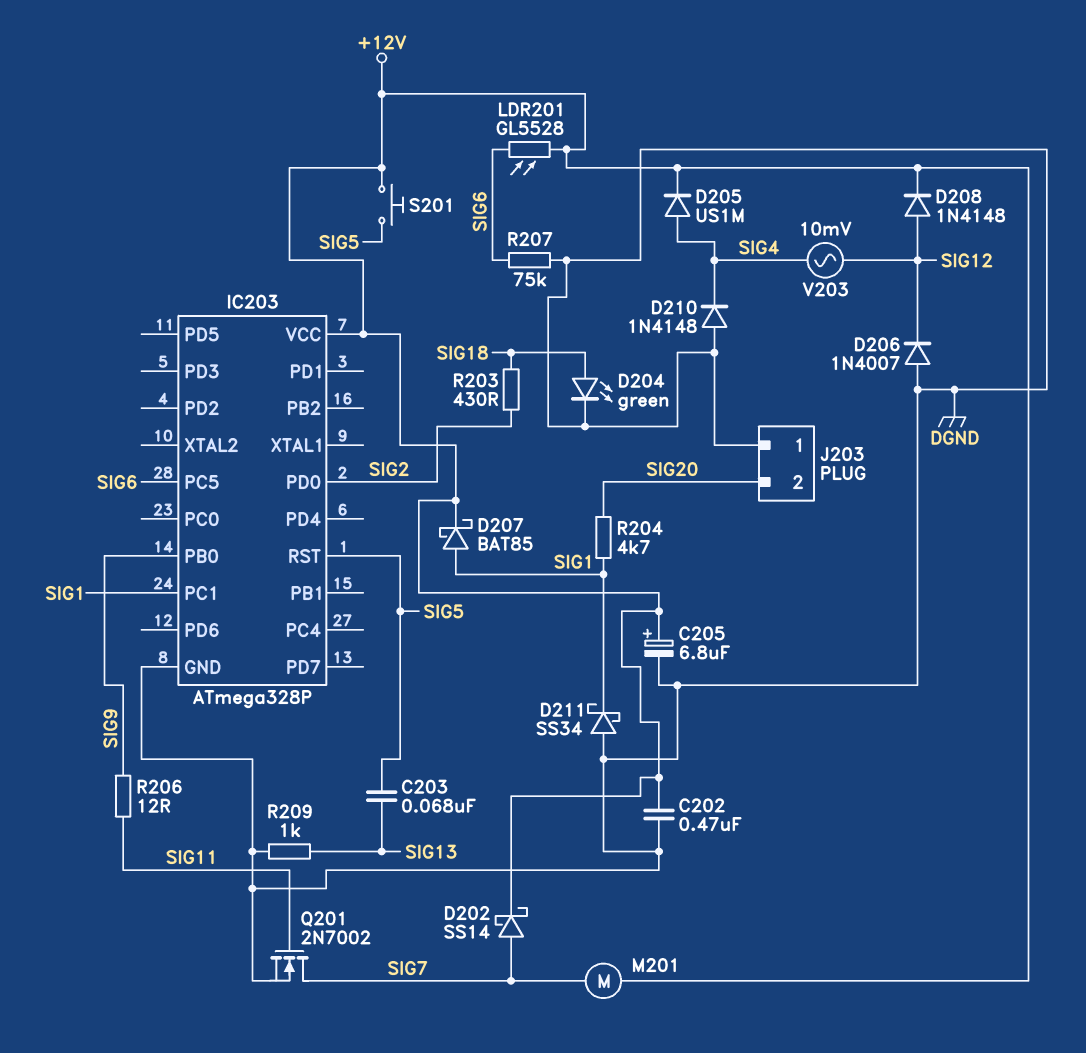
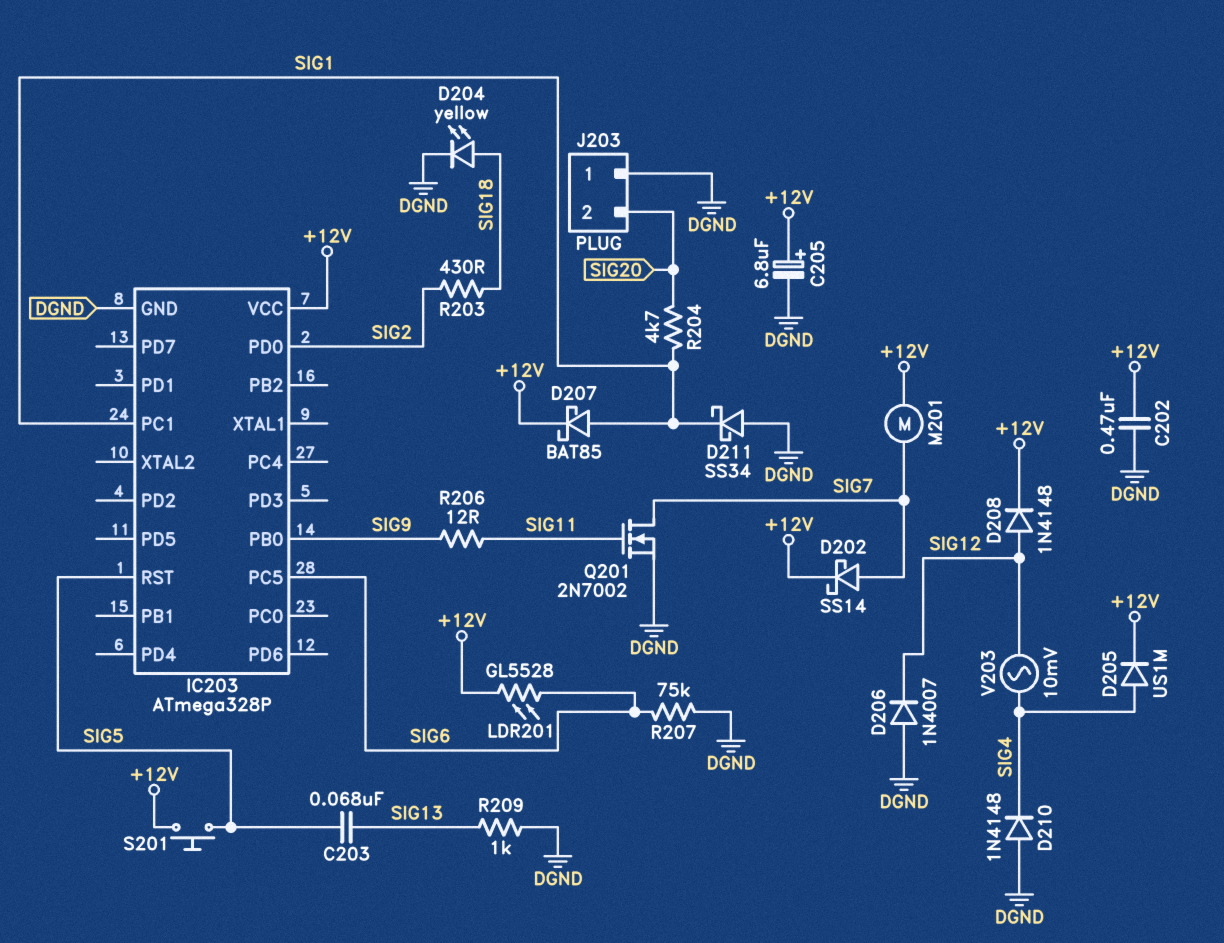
D204: LED green (A SIG18, K DGND) -> LED yellow (A SIG18, K DGND)

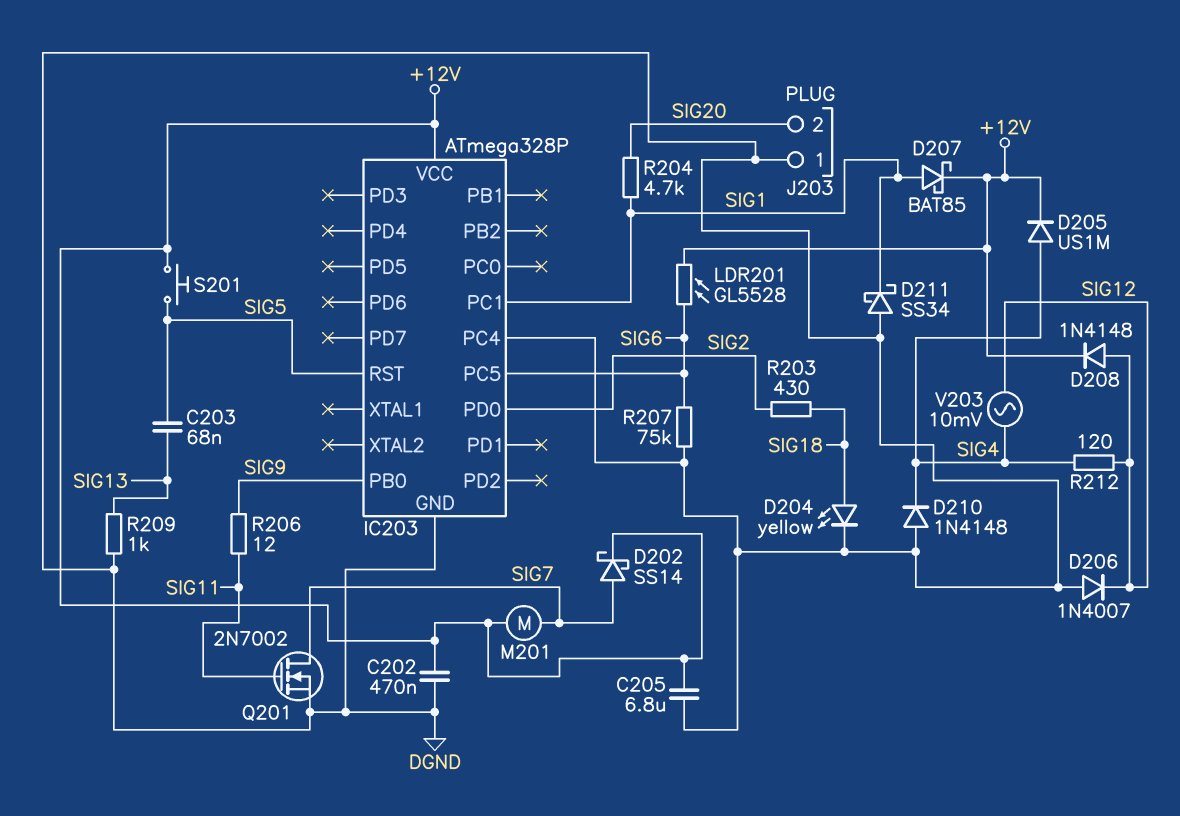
C205: 6.8uF (plus +12V, minus DGND) -> 6.8uF (+12V, DGND)
IC203 pin PC4: none -> DGND
R212: none -> 120 (SIG4, SIG12)

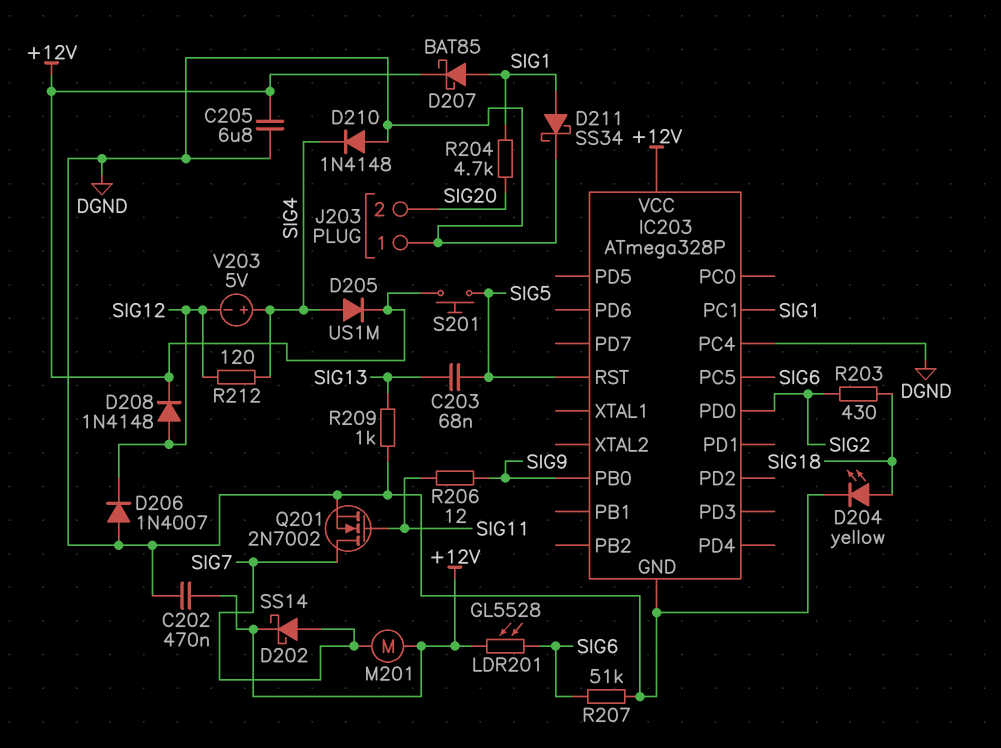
D211: schottky SS34 (A DGND, K SIG1) -> schottky SS34 (A SIG1, K DGND)
R207: 75k (DGND, SIG6) -> 51k (DGND, SIG6)
V203: AC 10mV (SIG4, SIG12) -> 5V (plus SIG4, minus SIG12)

